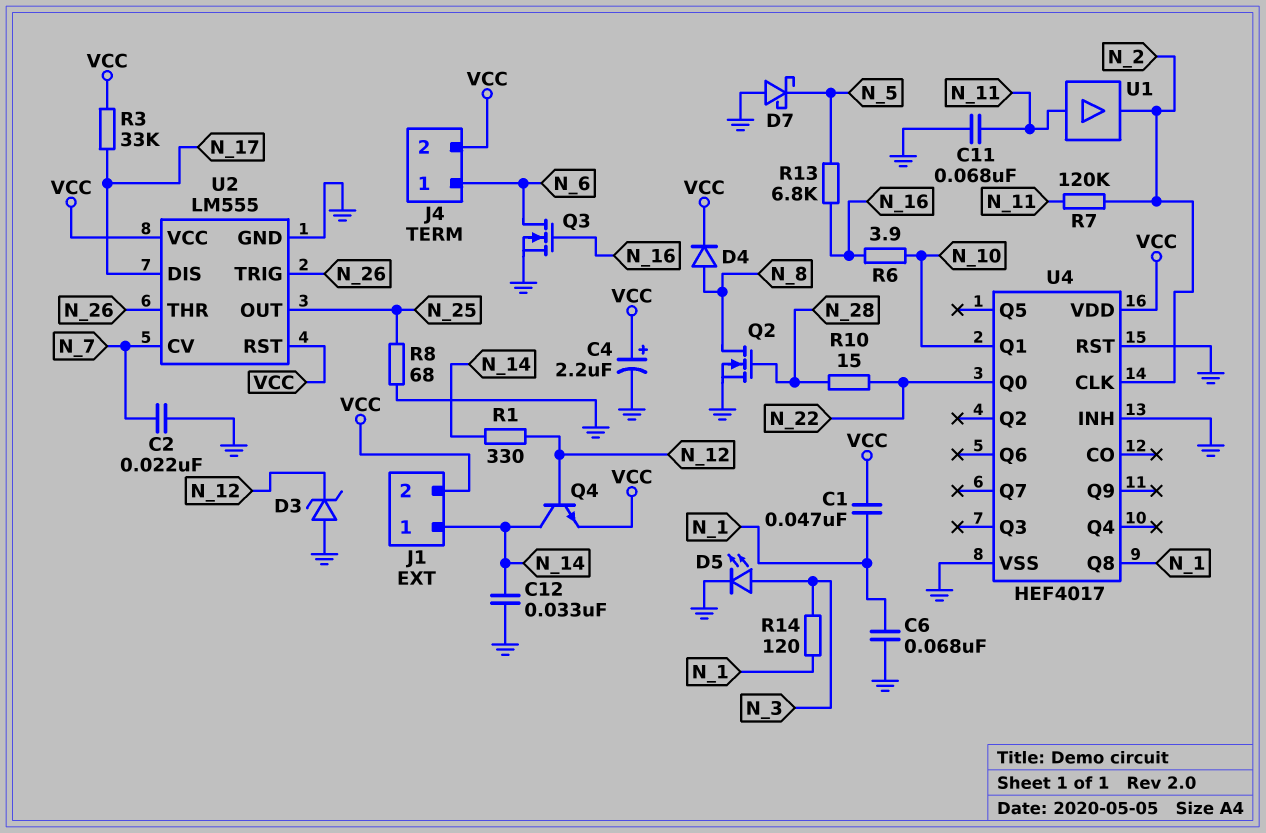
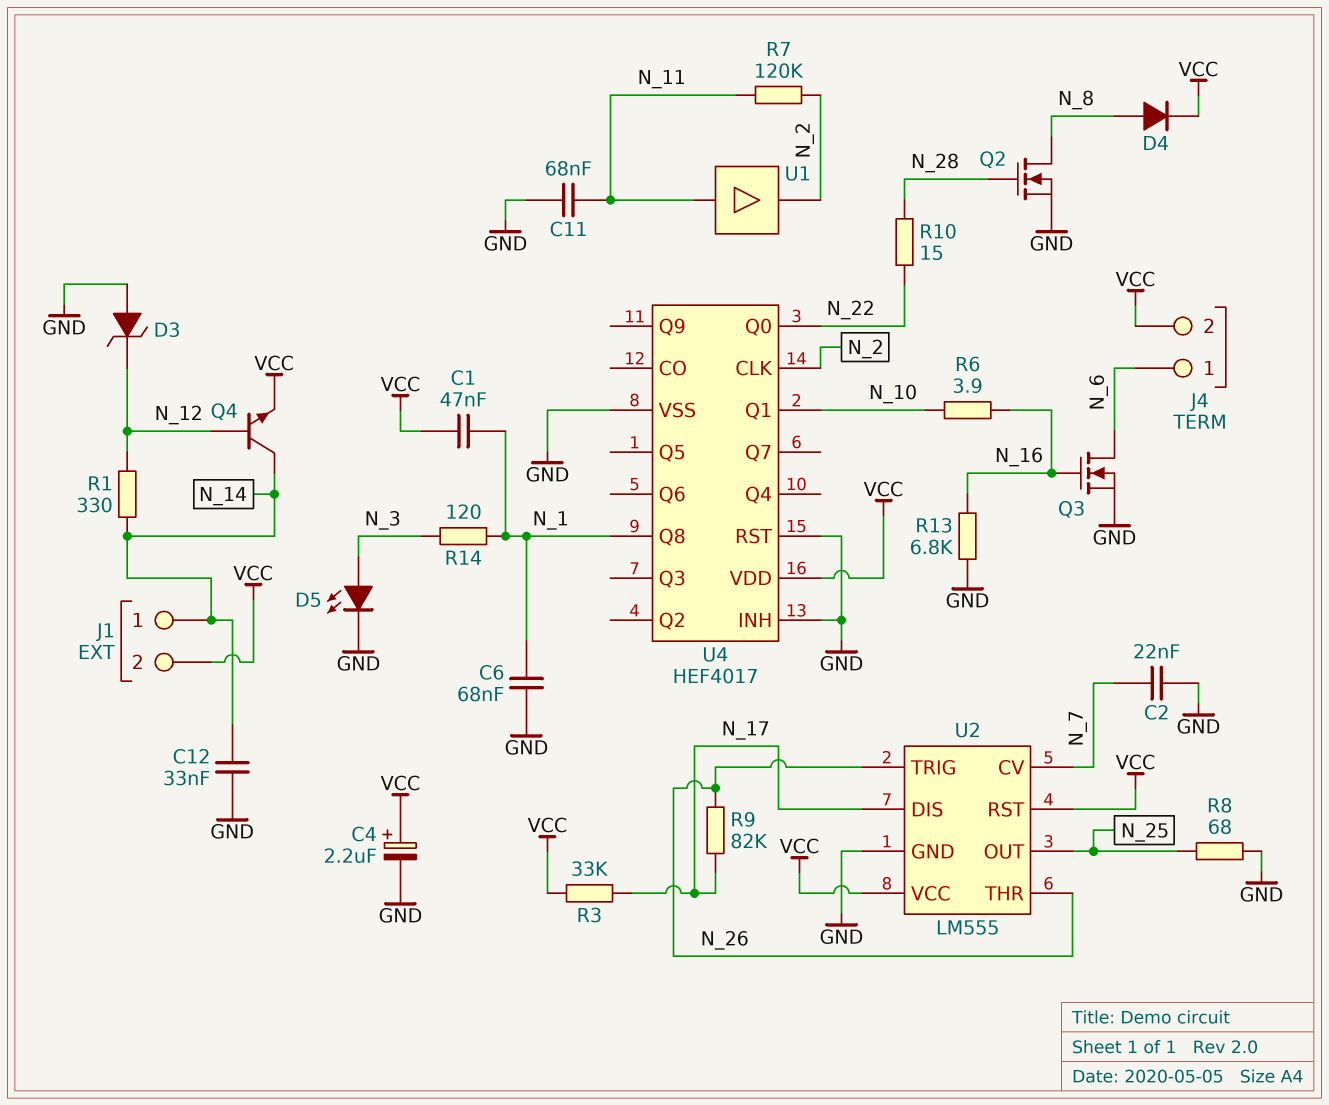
D7: schottky (A GND, K N_5) -> none
R9: none -> 82k (N_17, N_26)
R13: 6.8k (N_5, N_16) -> 6.8k (GND, N_16)

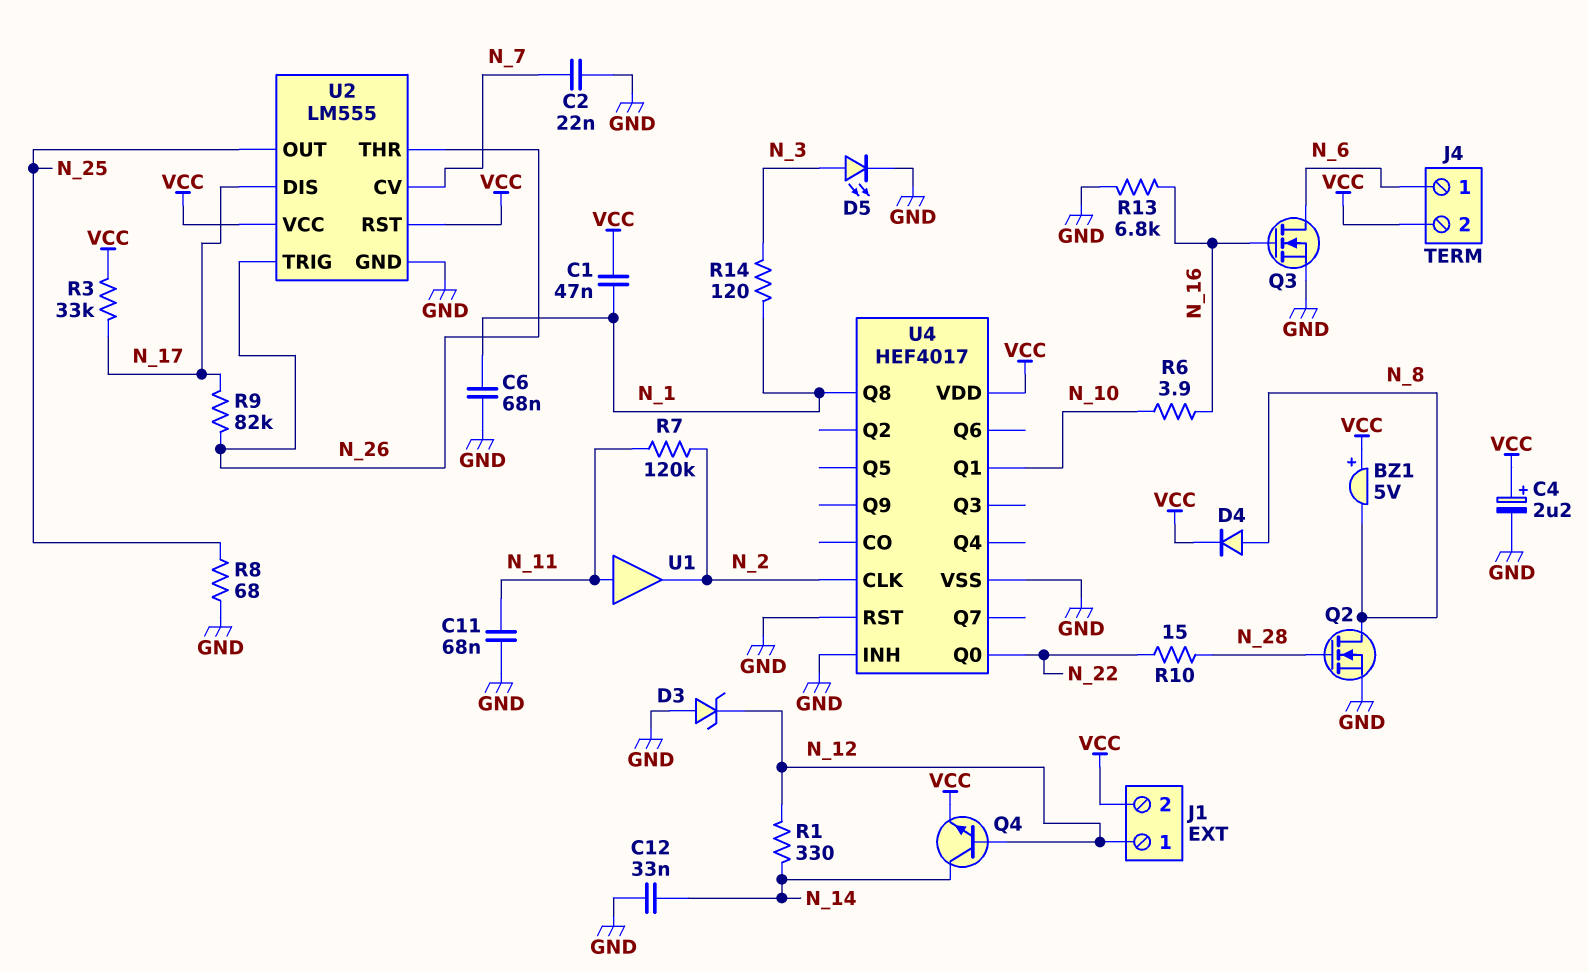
BZ1: none -> buzzer 5V (plus VCC, minus N_8)
J1 pin 1: N_14 -> N_12

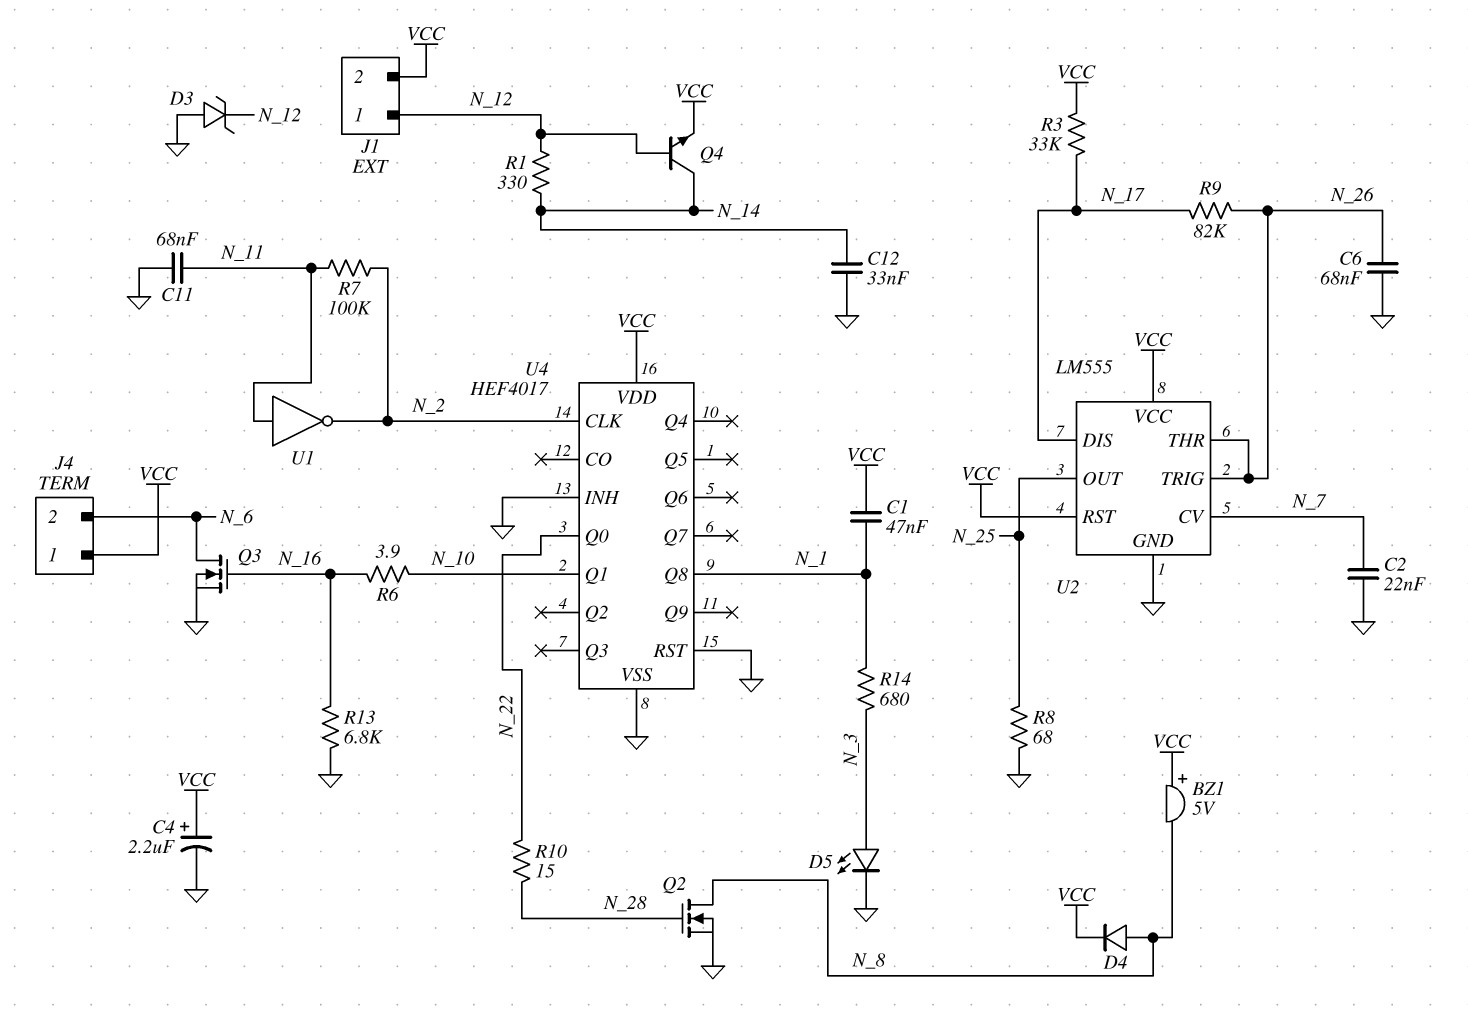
C6: 68nF (GND, N_1) -> 68nF (GND, N_26)
J4 pin 1: N_6 -> VCC
J4 pin 2: VCC -> N_6
R7: 120k (N_2, N_11) -> 100k (N_2, N_11)
R14: 120 (N_1, N_3) -> 680 (N_1, N_3)
U1: buffer (in N_11, out N_2) -> NOT (in N_11, out N_2)

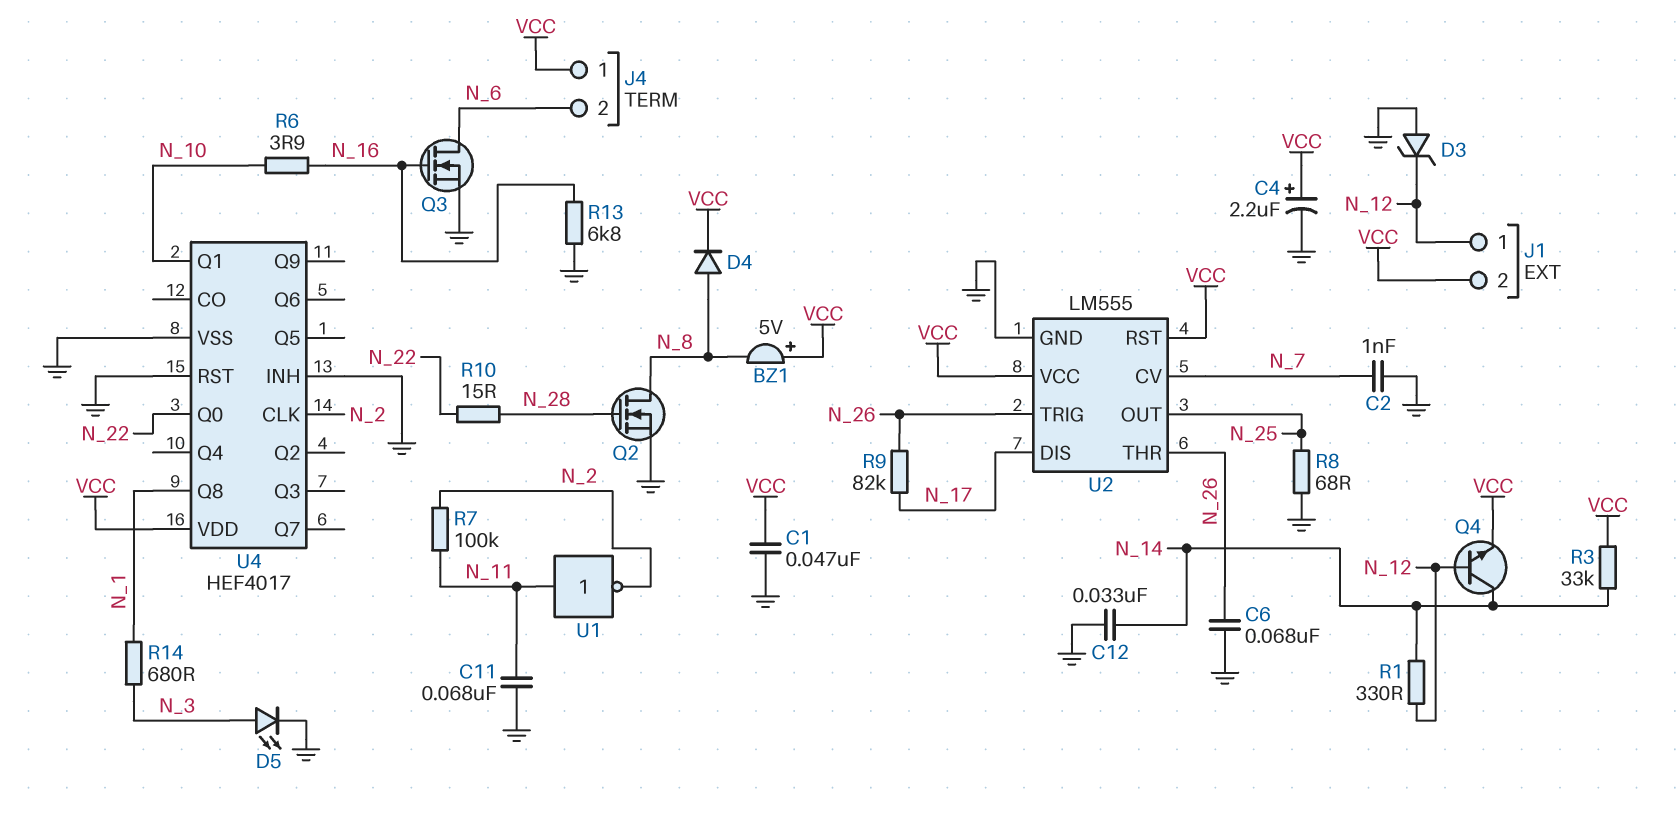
C1: 47nF (N_1, VCC) -> 47nF (GND, VCC)
C2: 22nF (GND, N_7) -> 1nF (GND, N_7)
R3: 33k (N_17, VCC) -> 33k (N_14, VCC)

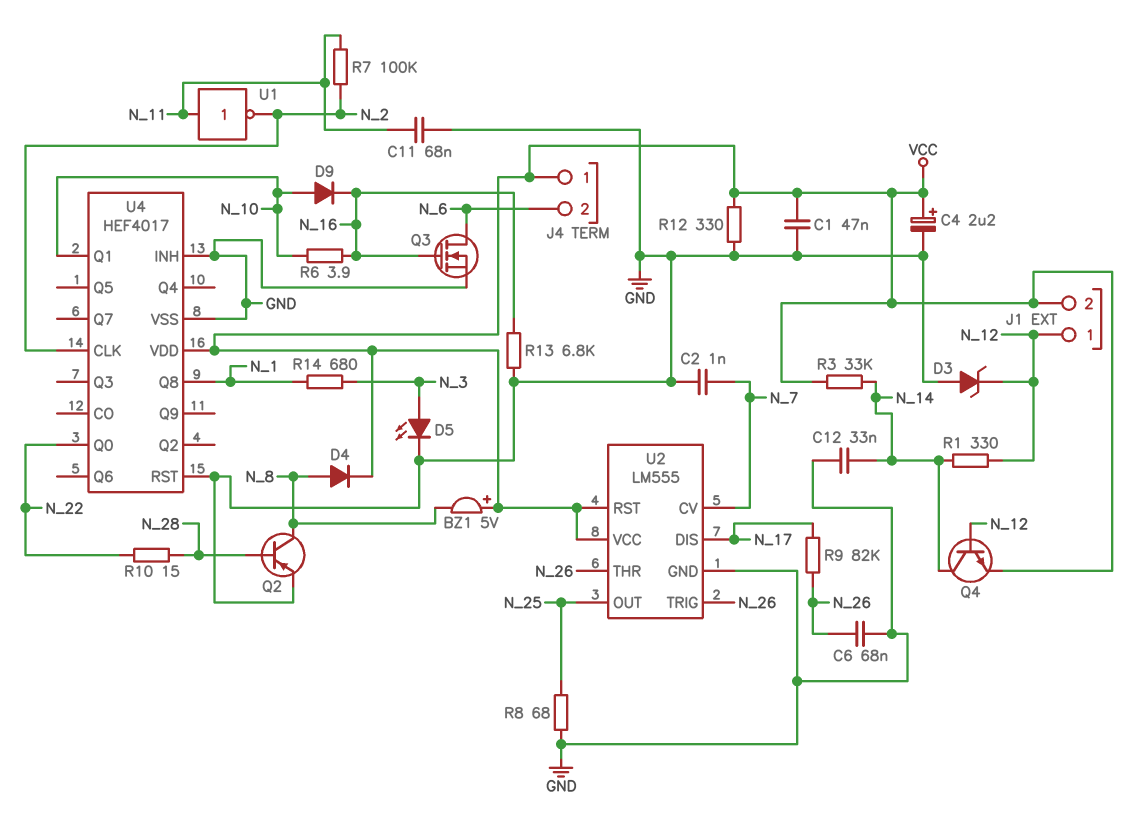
D9: none -> diode (A N_10, K N_16)
Q2: NMOS (G N_28, D N_8, S GND) -> PNP (B N_28, C N_8, E GND)
R12: none -> 330 (GND, VCC)

